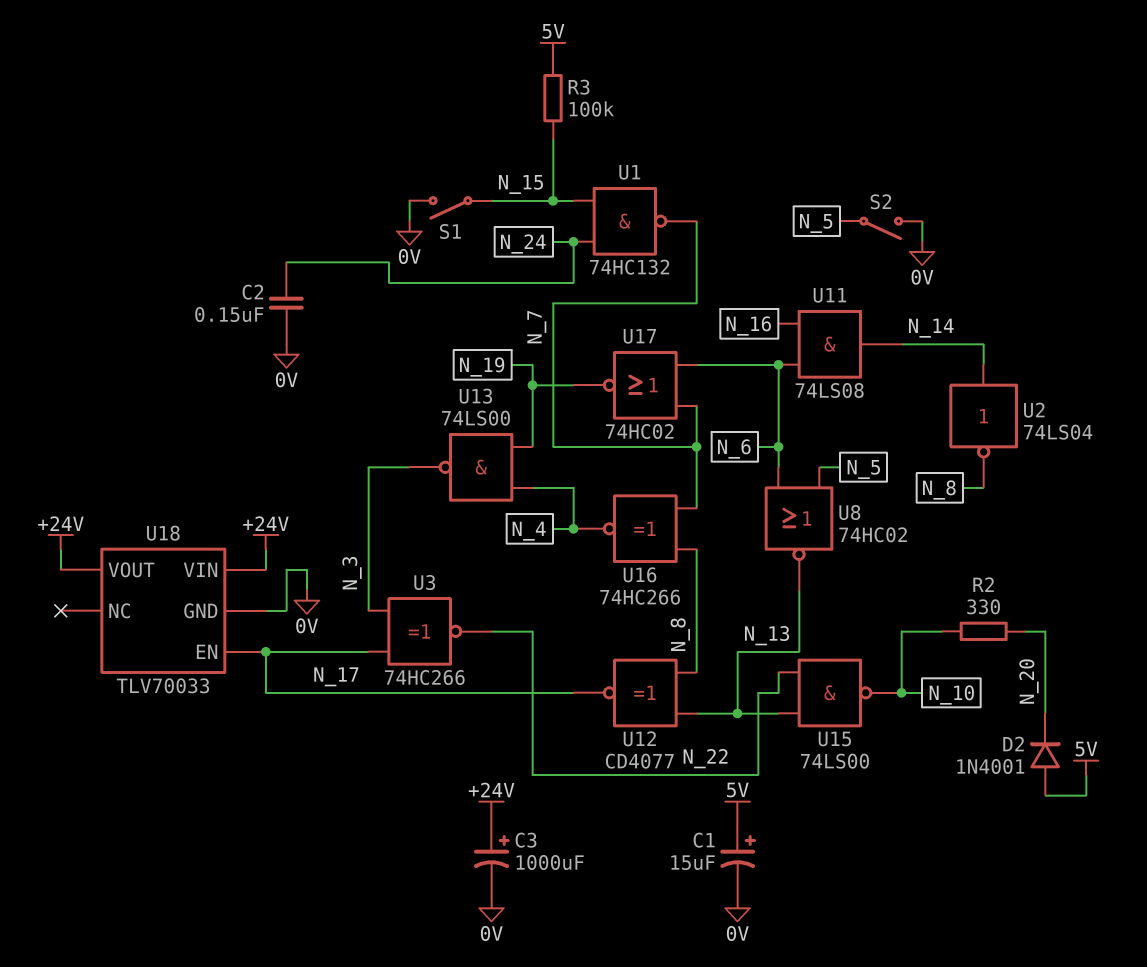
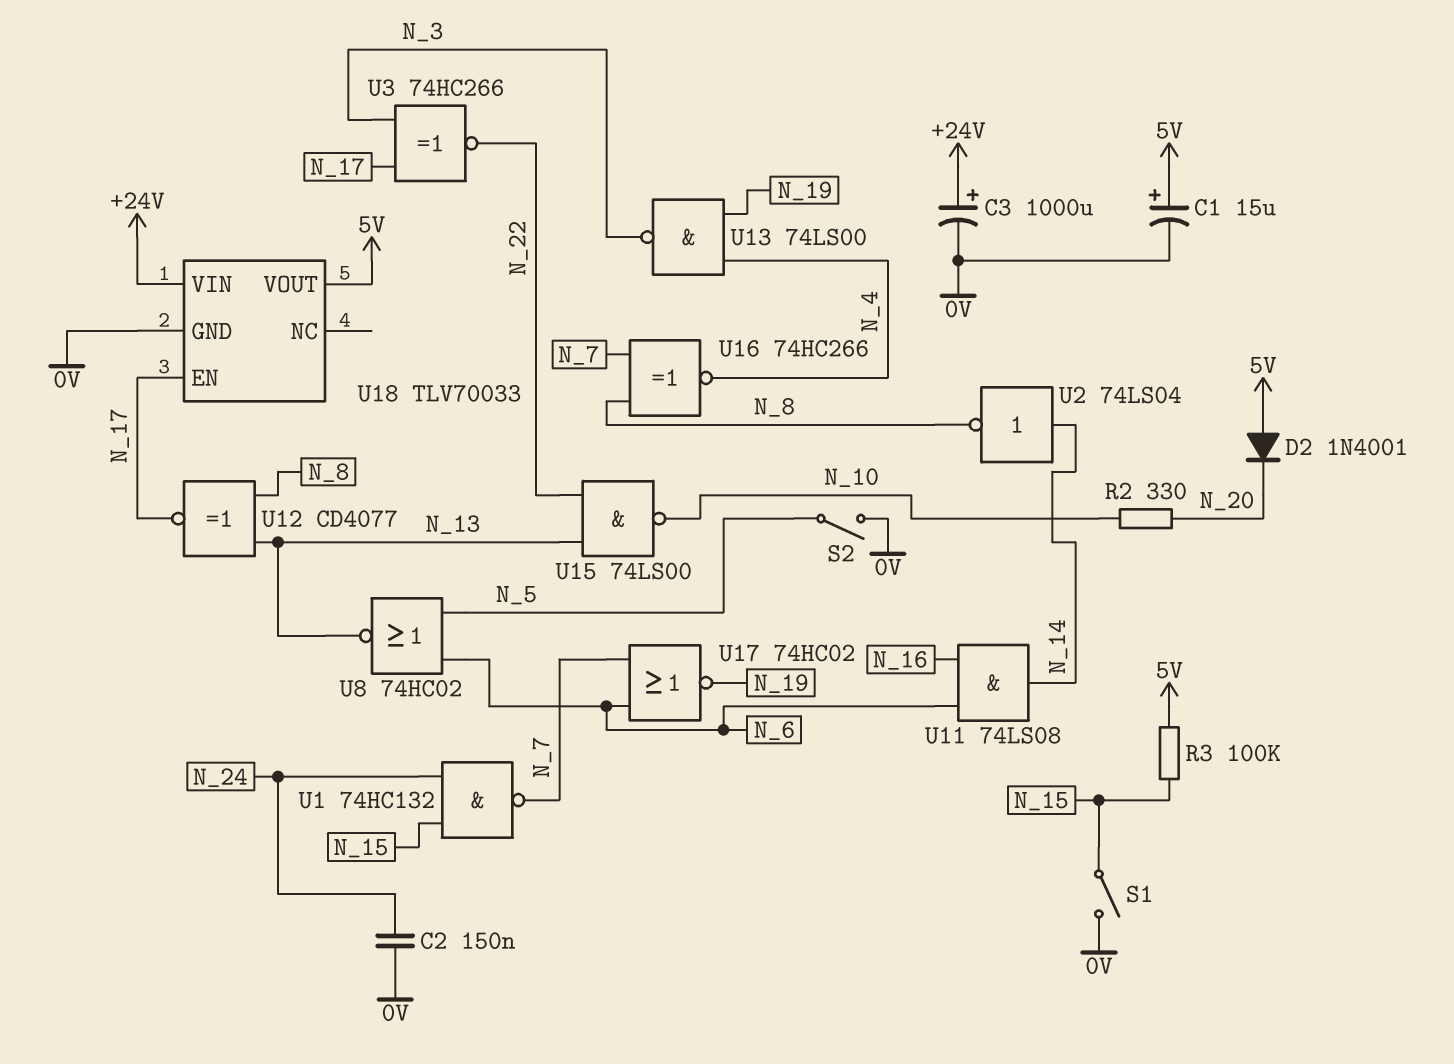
U18 pin VOUT: +24V -> 5V

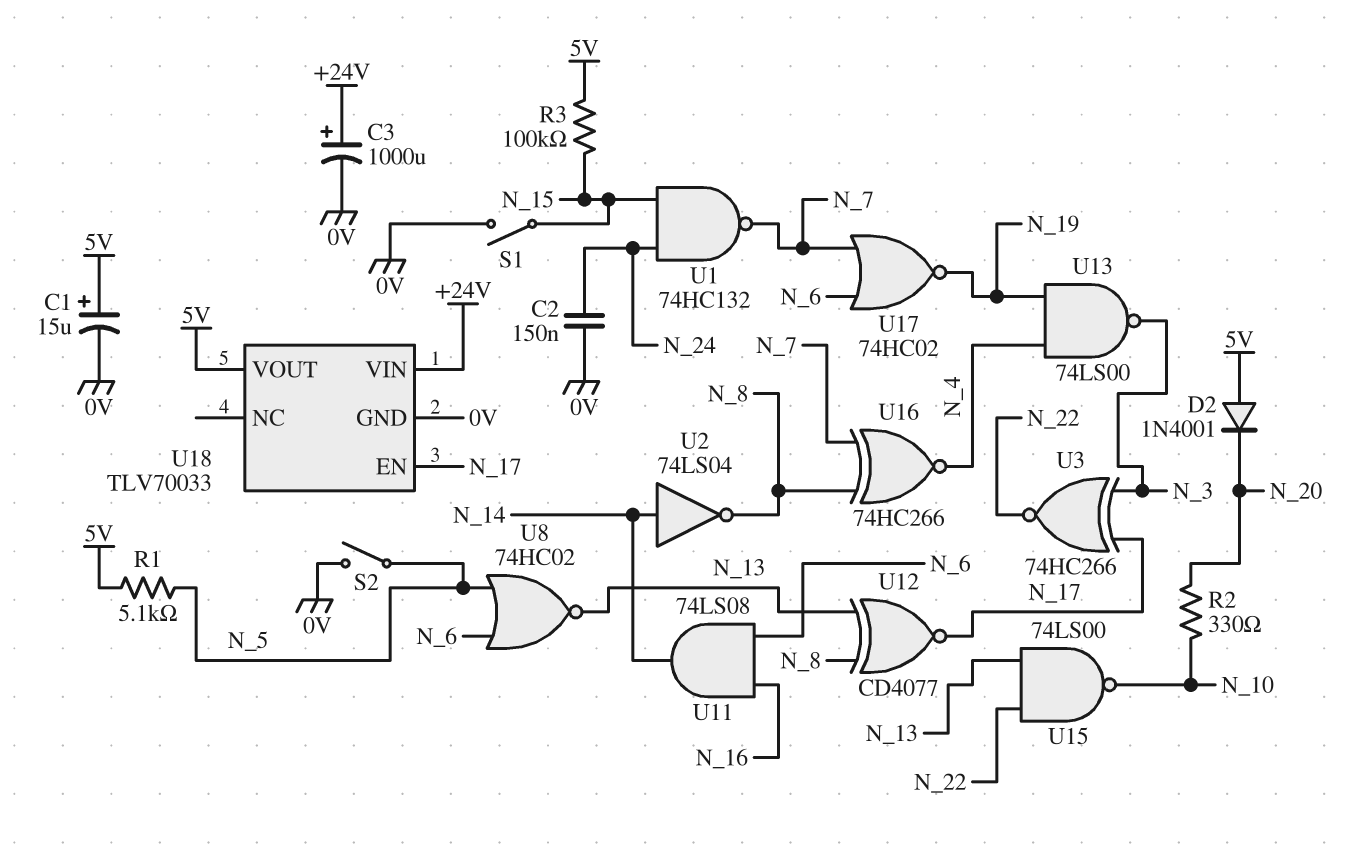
R1: none -> 5.1k (5V, N_5)

